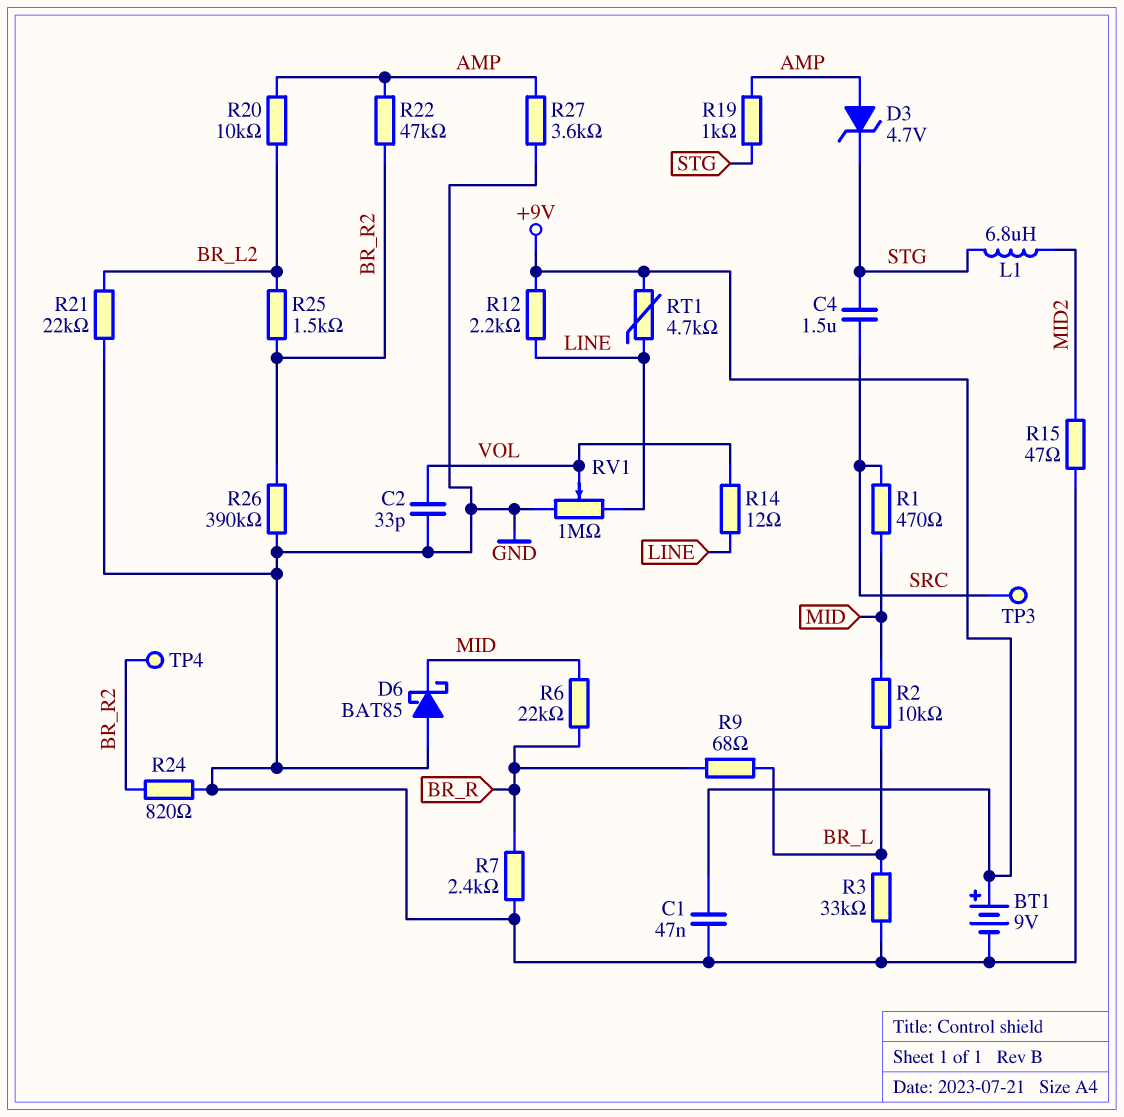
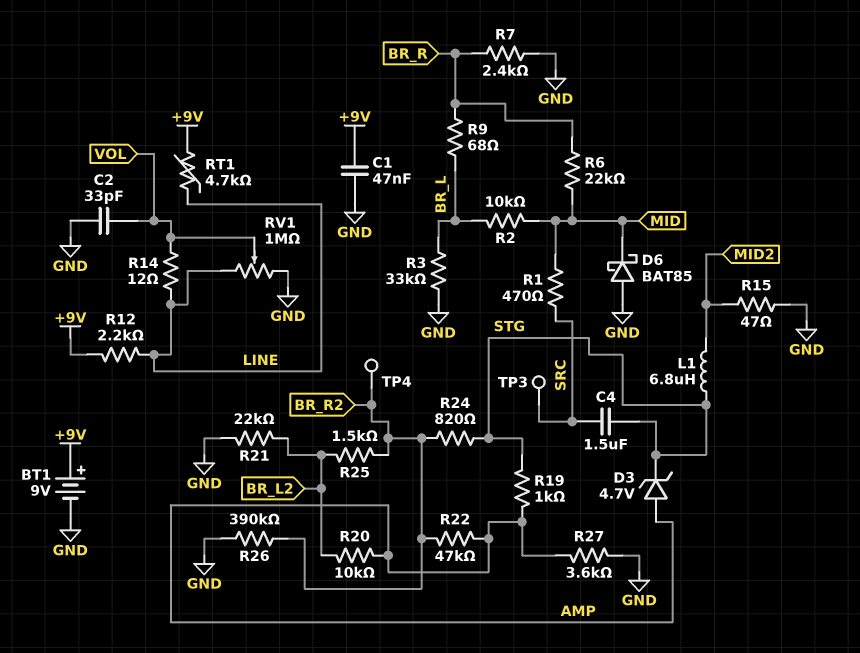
R24: 820 (BR_R2, GND) -> 820 (BR_R2, STG)

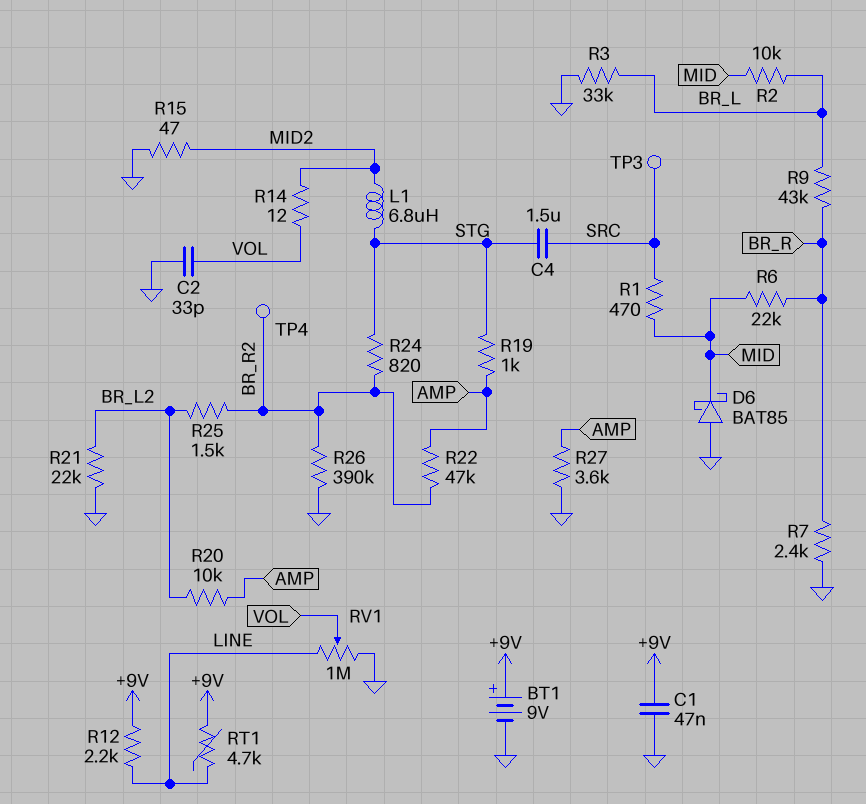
D3: zener 4.7V (A AMP, K STG) -> none
R9: 68 (BR_L, BR_R) -> 43k (BR_L, BR_R)
R14: 12 (LINE, VOL) -> 12 (MID2, VOL)

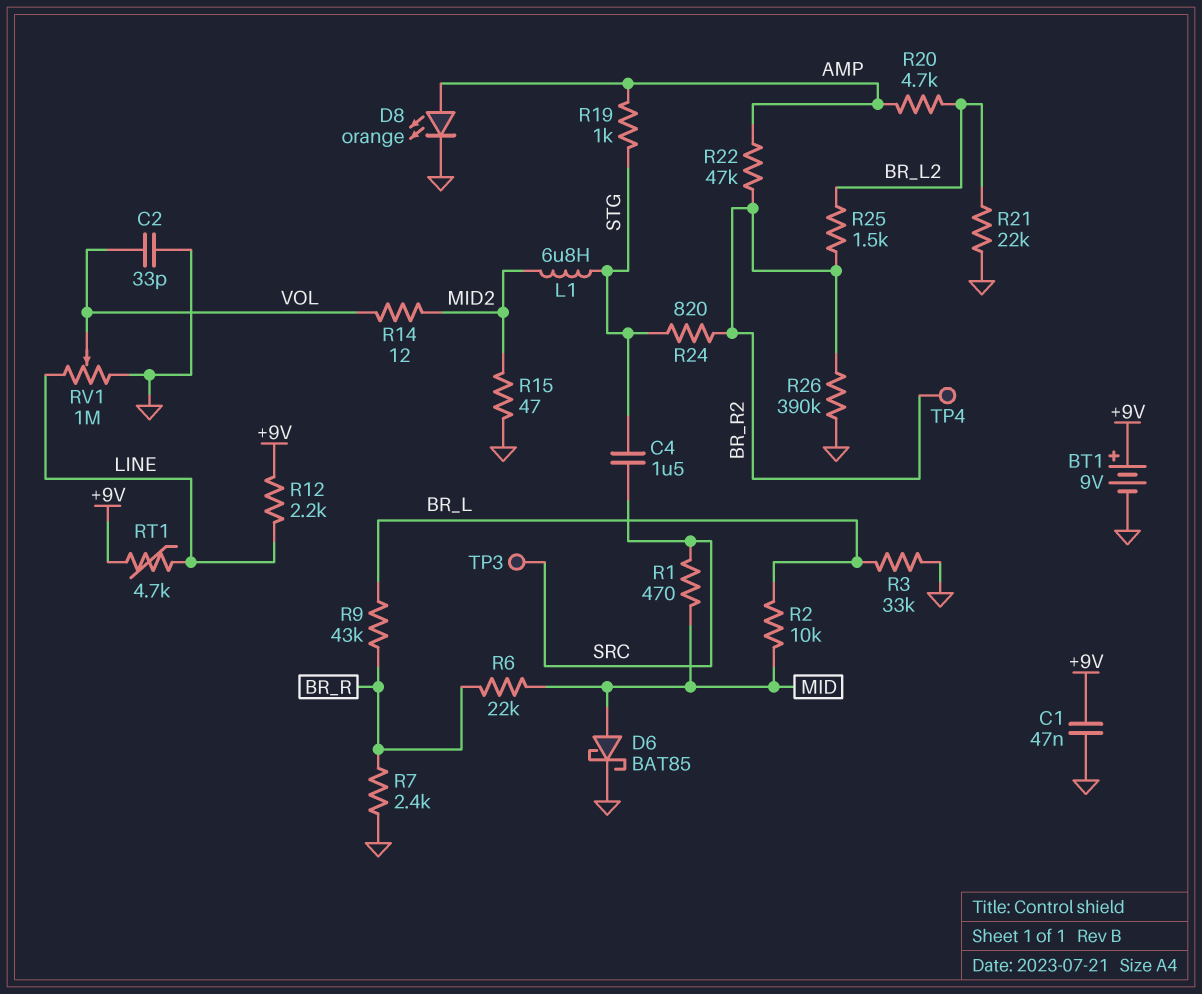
D6: schottky BAT85 (A GND, K MID) -> schottky BAT85 (A MID, K GND)
D8: none -> LED orange (A AMP, K GND)
R20: 10k (AMP, BR_L2) -> 4.7k (AMP, BR_L2)
R27: 3.6k (AMP, GND) -> none

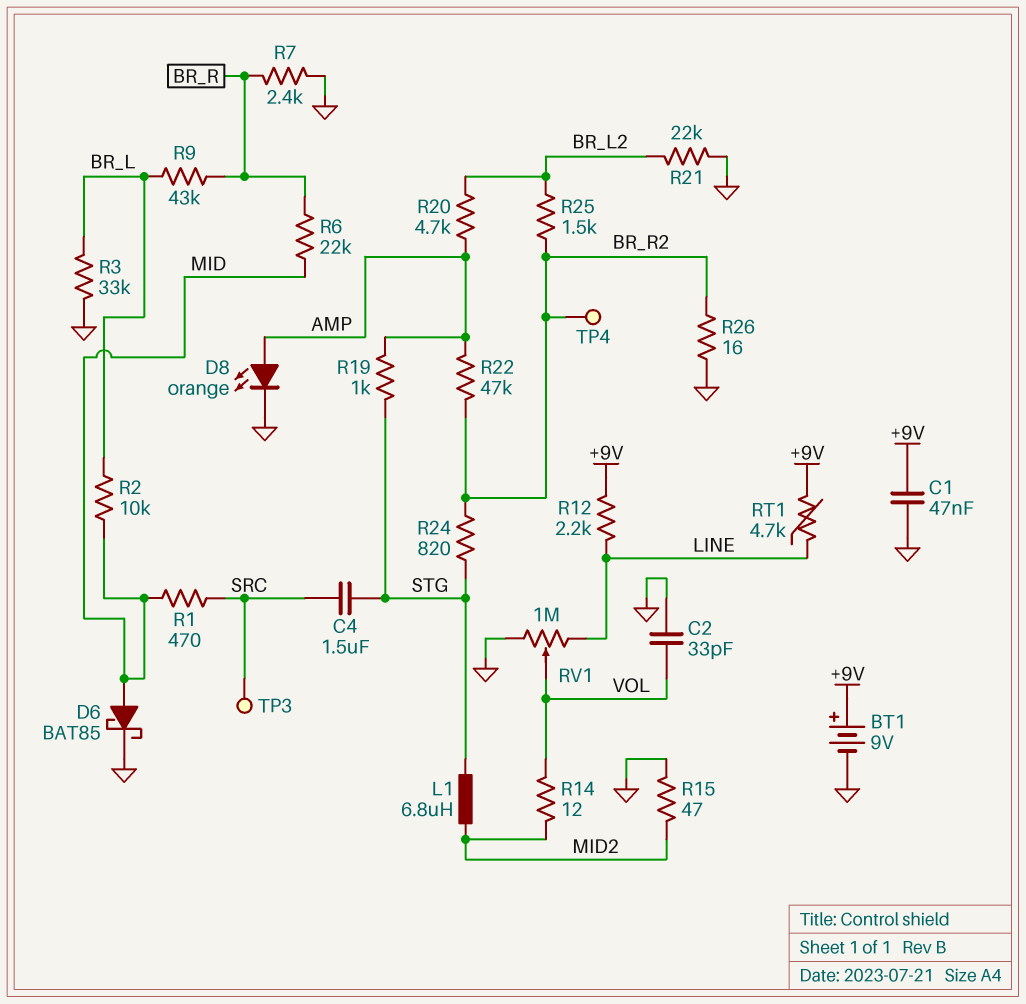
R26: 390k (BR_R2, GND) -> 16 (BR_R2, GND)

